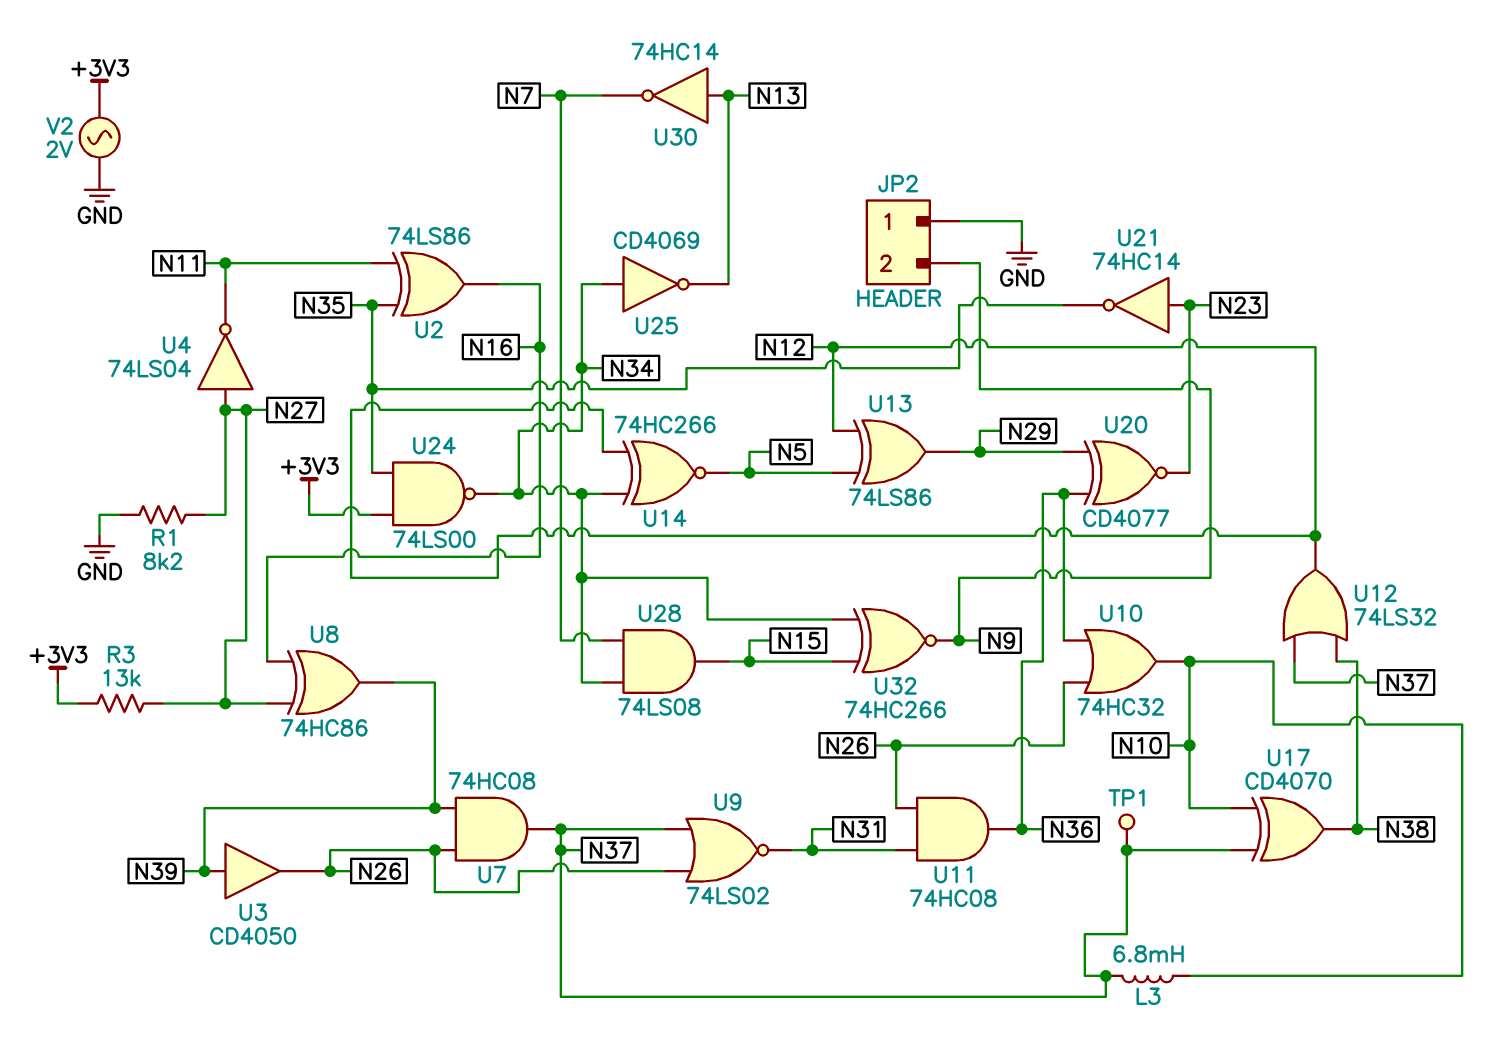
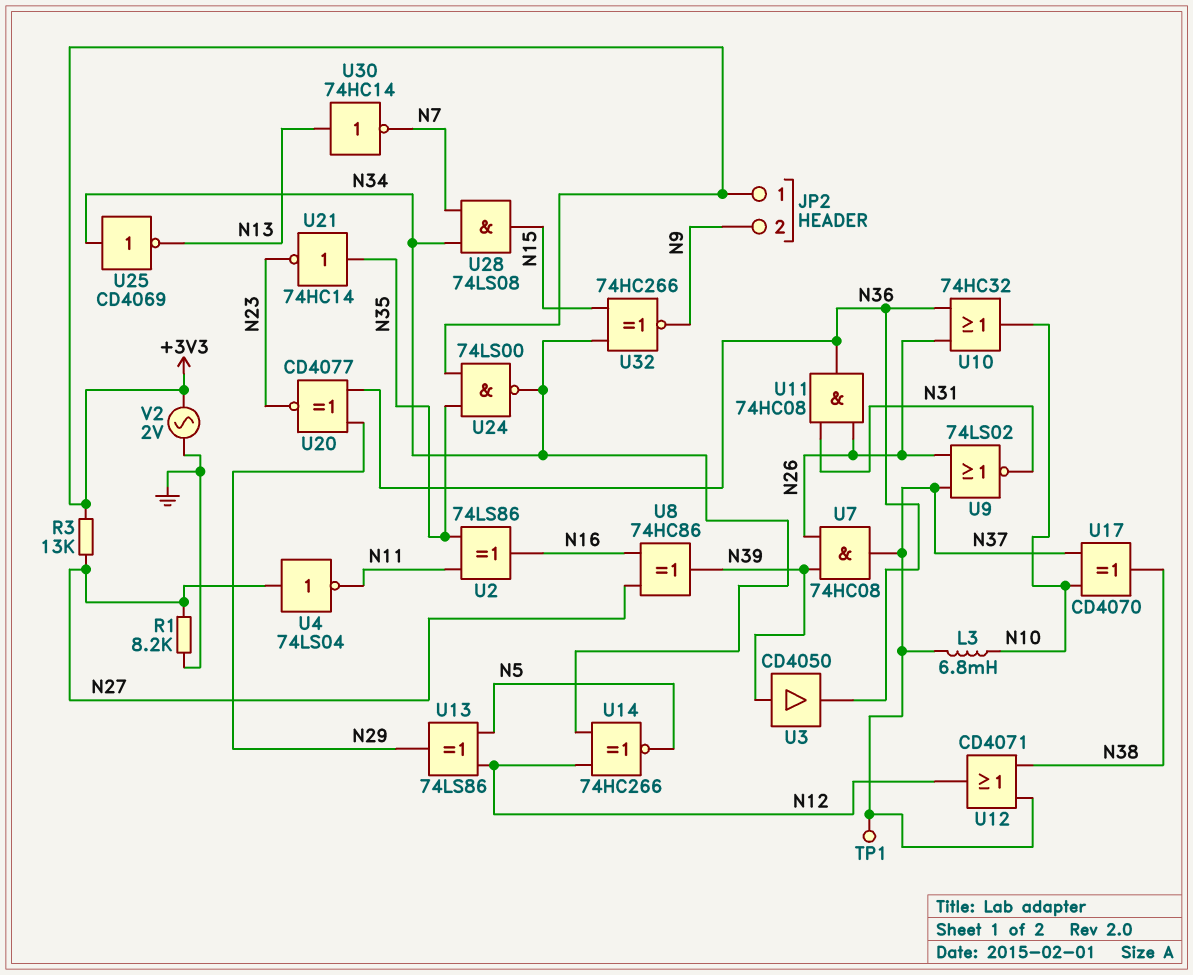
JP2 pin 1: GND -> +3V3
U3: buffer CD4050 (in N39, out N26) -> buffer CD4050 (in N39, out N36)
U12: OR 74LS32 (in N37, in N38, out N12) -> OR CD4071 (in N37, in N38, out N12)
U21: NOT 74HC14 (in N23, out N35) -> NOT 74HC14 (in N35, out N23)

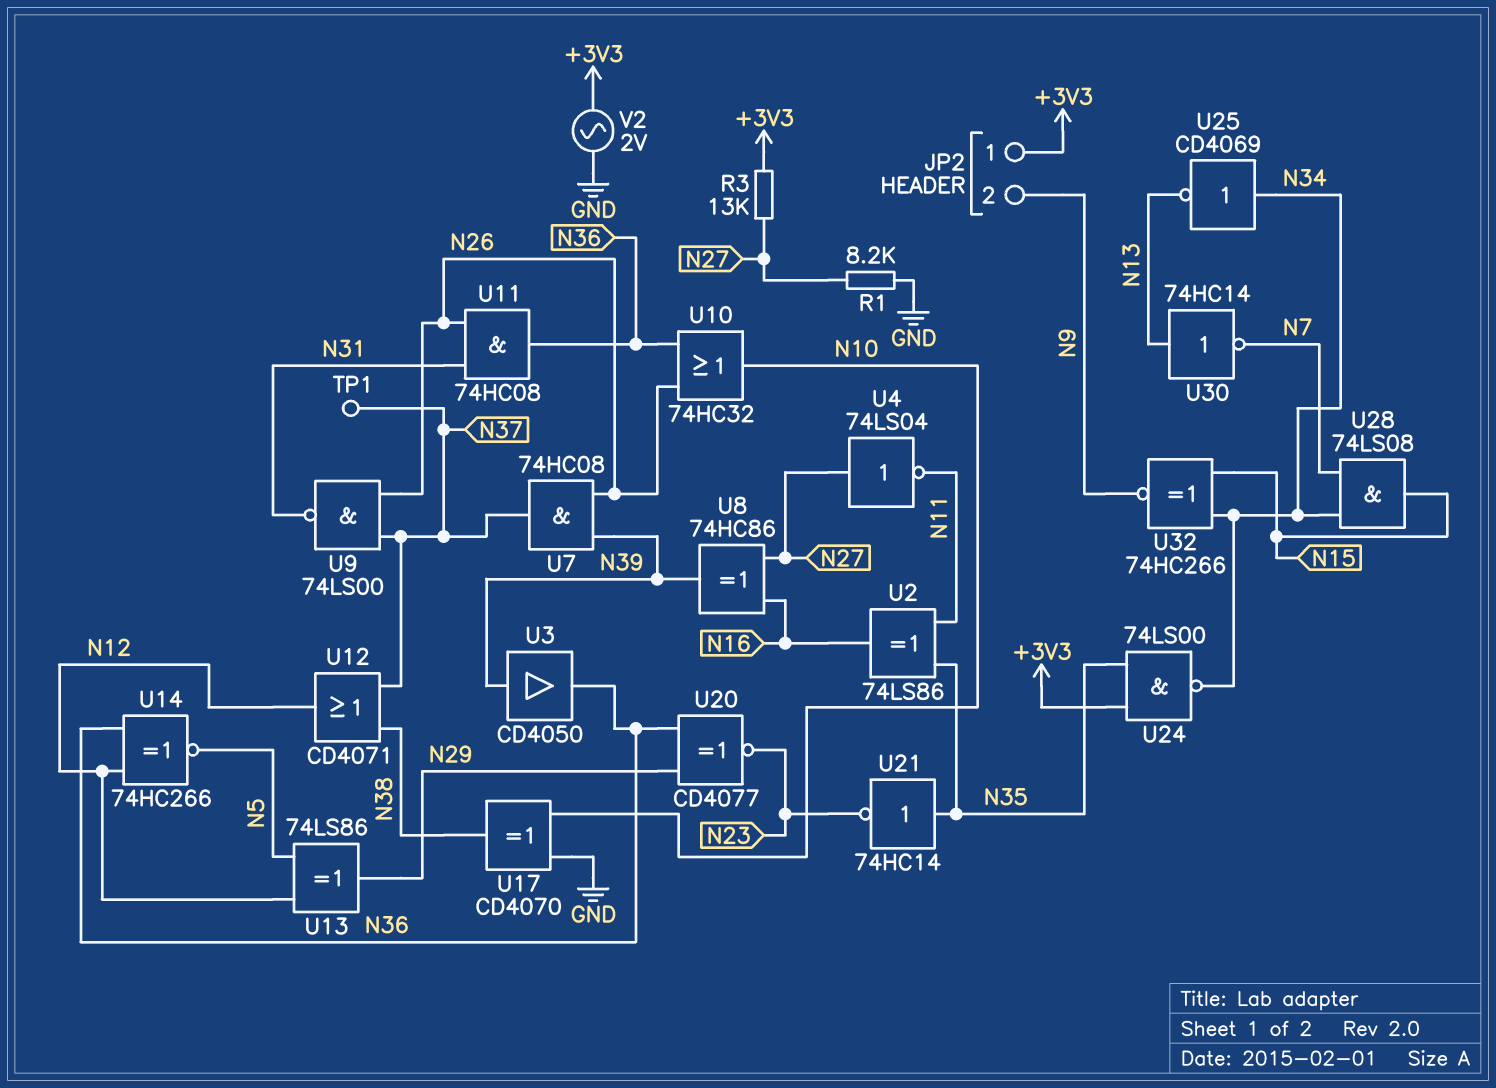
L3: 6.8mH (N10, N37) -> none
U9: NOR 74LS02 (in N26, in N37, out N31) -> NAND 74LS00 (in N26, in N37, out N31)
U14: XNOR 74HC266 (in N12, in N34, out N5) -> XNOR 74HC266 (in N12, in N36, out N5)
U17: XOR CD4070 (in N10, in N37, out N38) -> XOR CD4070 (in GND, in N10, out N38)

